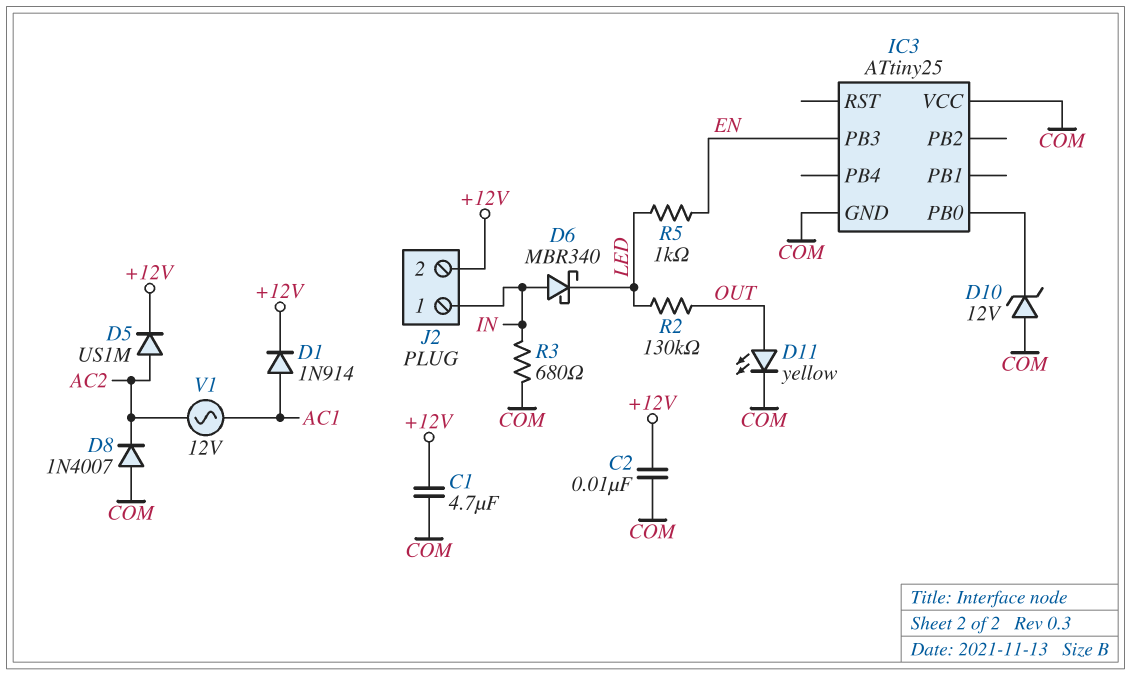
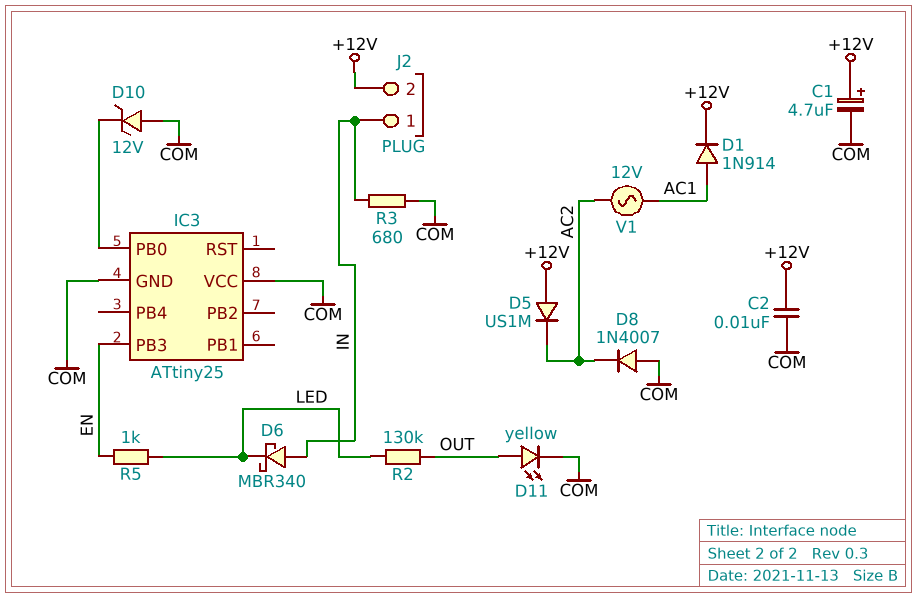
C1: 4.7uF (+12V, COM) -> 4.7uF (plus +12V, minus COM)
D5: diode US1M (A AC2, K +12V) -> diode US1M (A +12V, K AC2)

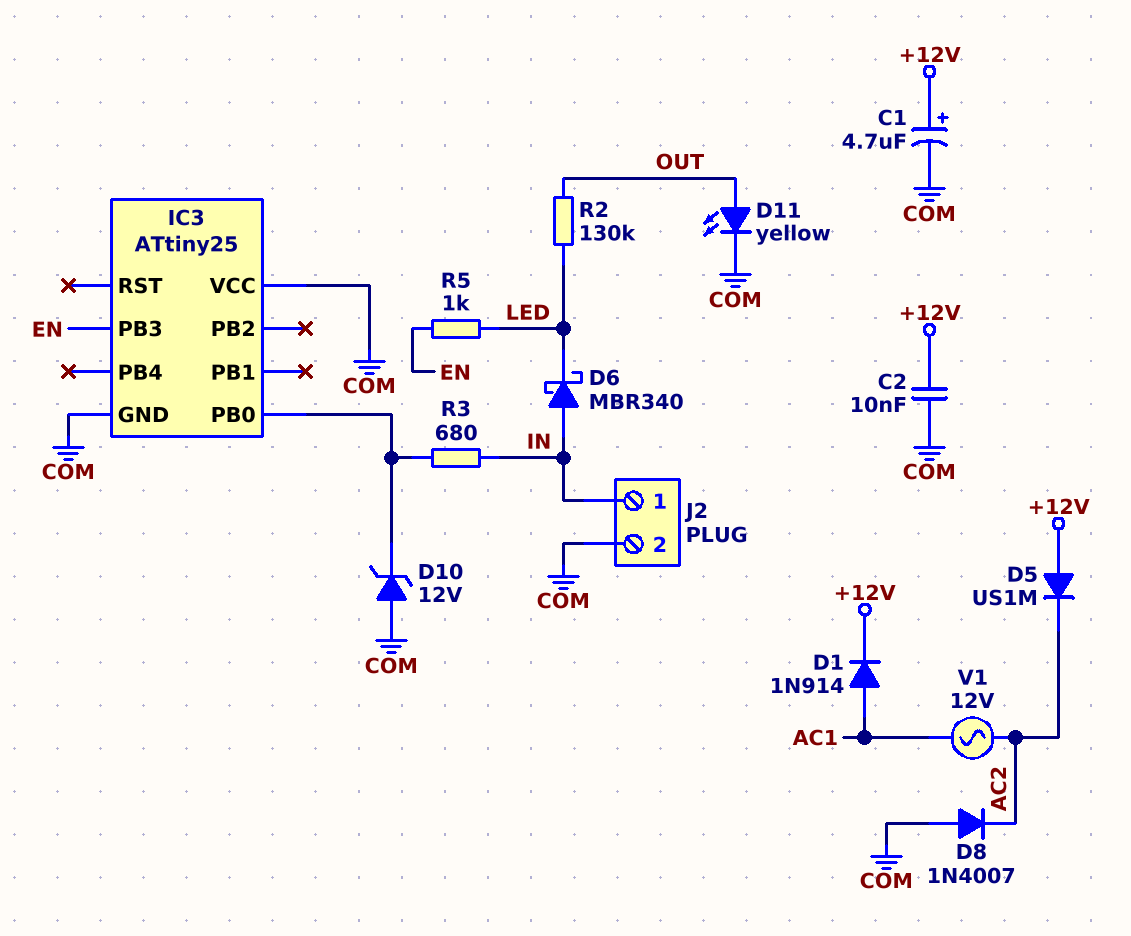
J2 pin 2: +12V -> COM
R3: 680 (COM, IN) -> 680 (IC3/PB0, IN)

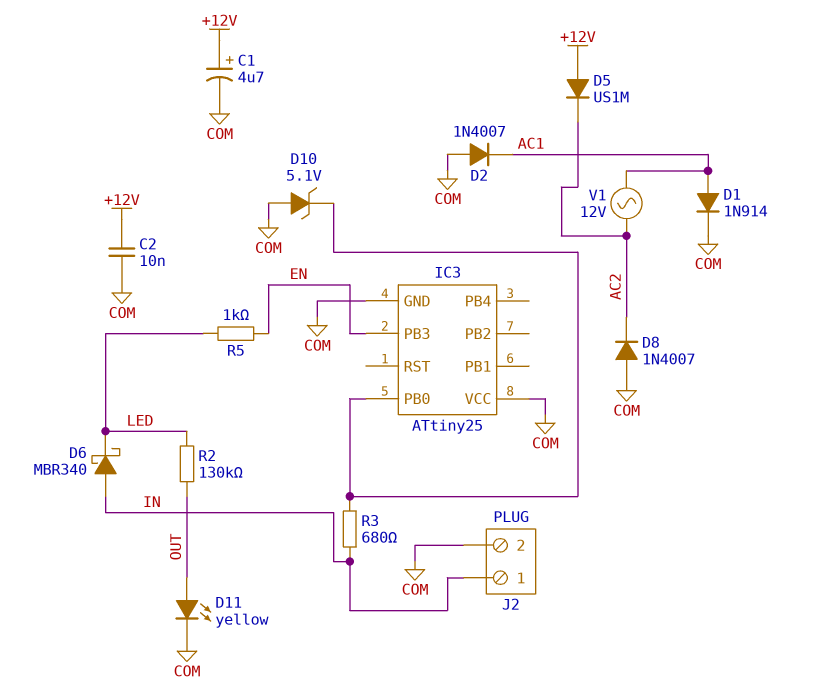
D1: diode 1N914 (A AC1, K +12V) -> diode 1N914 (A AC1, K COM)
D2: none -> diode 1N4007 (A COM, K AC1)
D10: zener 12V (A COM, K IC3/PB0) -> zener 5.1V (A COM, K IC3/PB0)

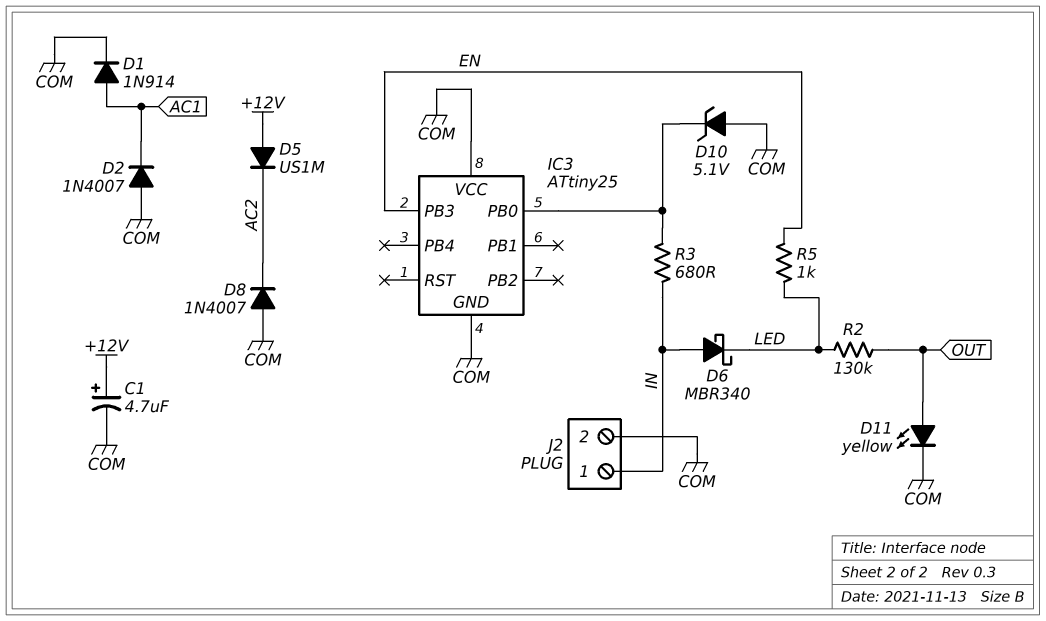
C2: 10nF (+12V, COM) -> none
V1: AC 12V (AC1, AC2) -> none

